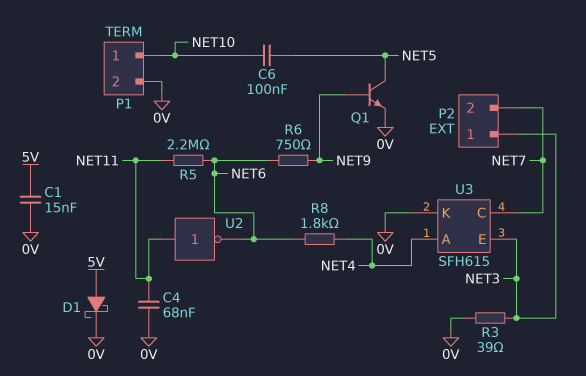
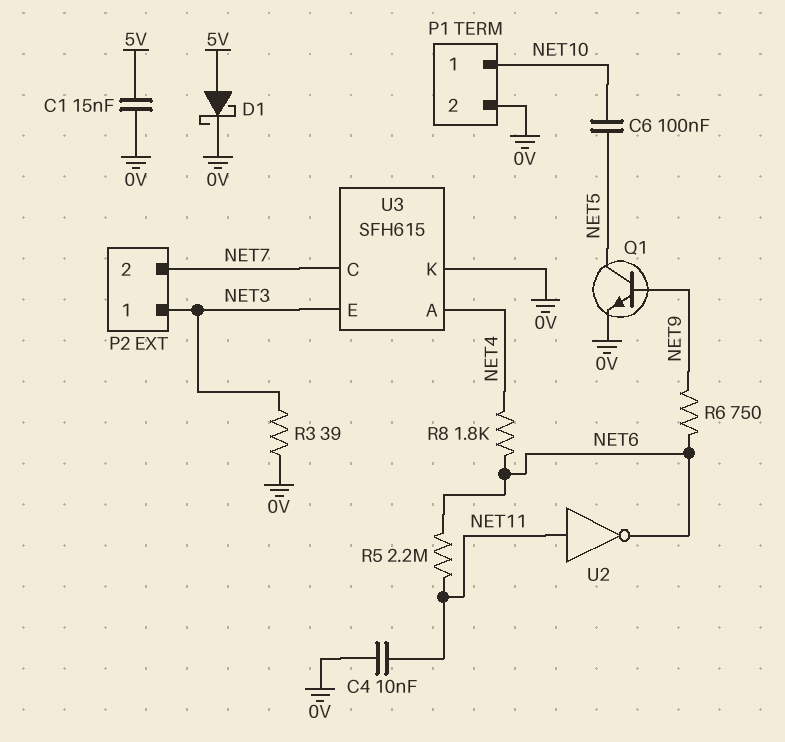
C4: 68nF (0V, NET11) -> 10nF (0V, NET11)

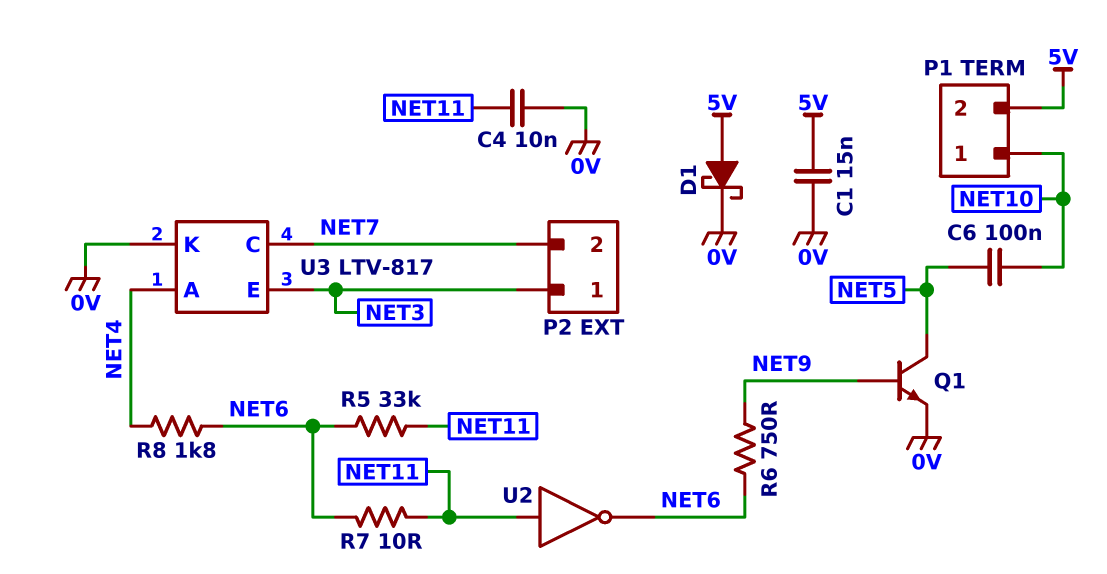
P1 pin 2: 0V -> 5V
R3: 39 (0V, NET3) -> none
R5: 2.2M (NET6, NET11) -> 33k (NET6, NET11)
R7: none -> 10 (NET6, NET11)
U3: SFH615 -> LTV-817

